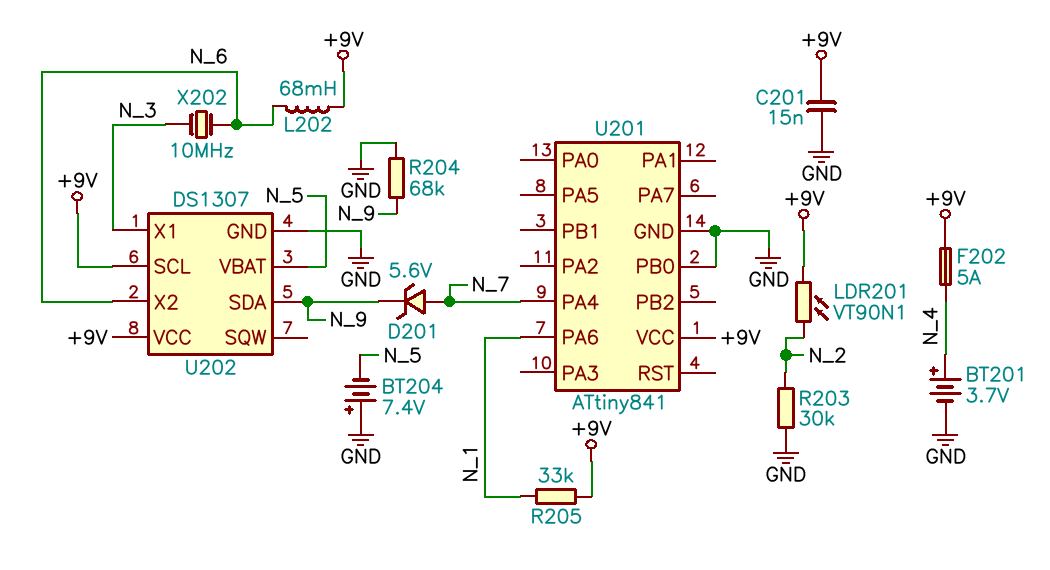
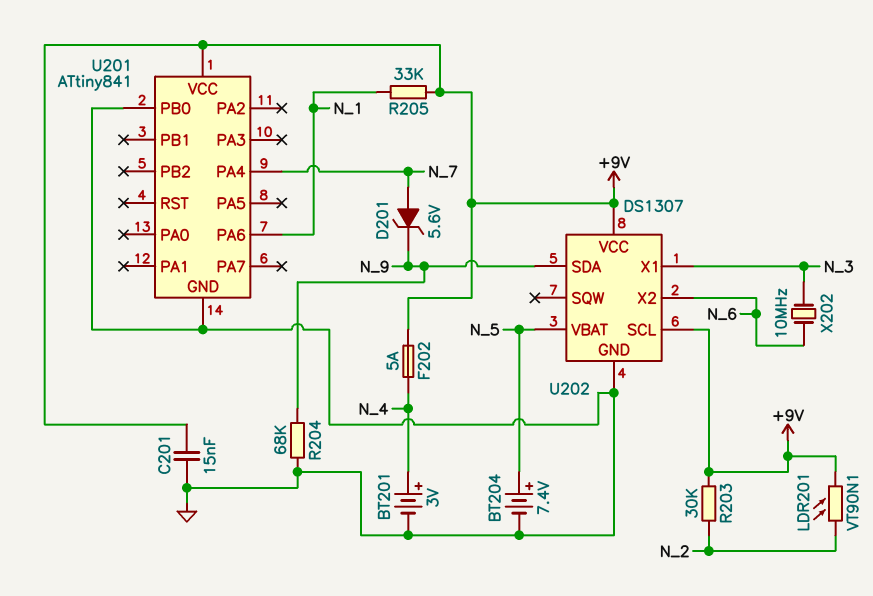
BT201: 3.7V (plus N_4, minus GND) -> 3V (plus N_4, minus GND)
BT204: 7.4V (plus GND, minus N_5) -> 7.4V (plus N_5, minus GND)
L202: 68mH (+9V, N_6) -> none
R203: 30k (GND, N_2) -> 30k (+9V, N_2)

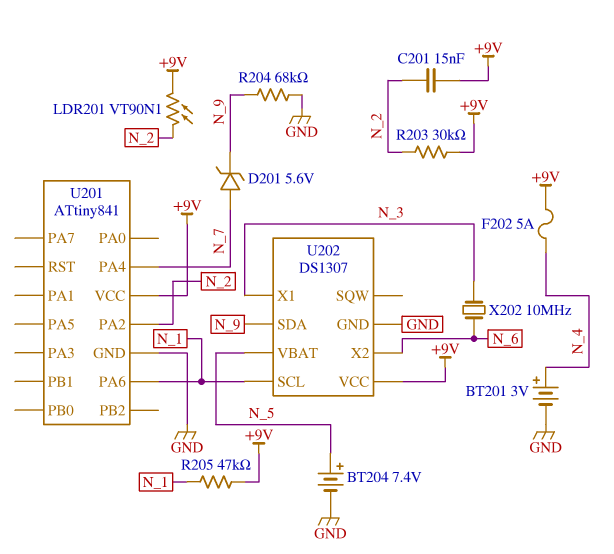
C201: 15nF (+9V, GND) -> 15nF (+9V, N_2)
R205: 33k (+9V, N_1) -> 47k (+9V, N_1)
U201 pin PA2: none -> N_2
U201 pin PB0: GND -> none
U202 pin SCL: +9V -> N_1

